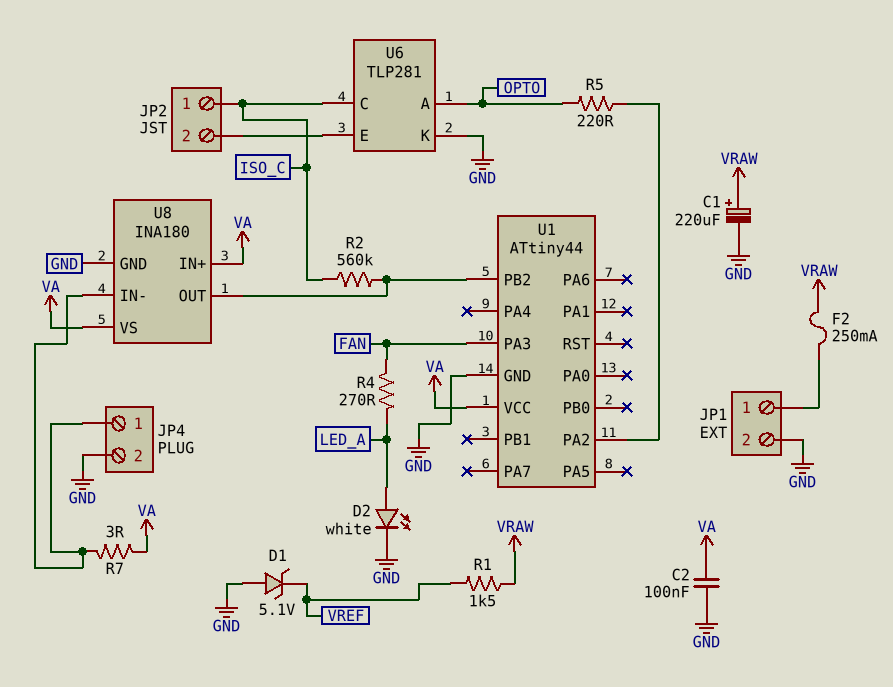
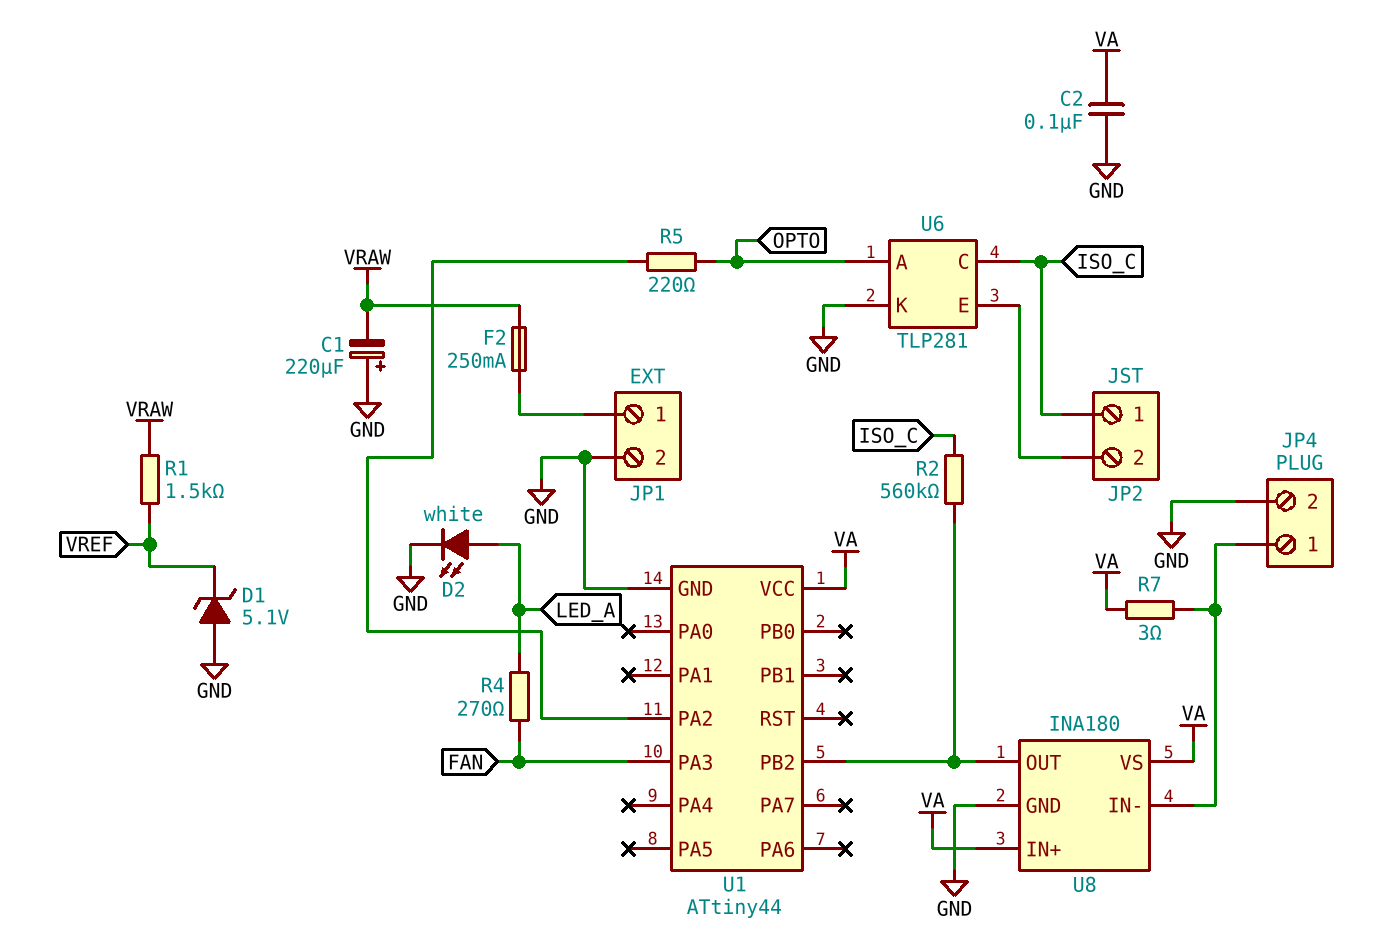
C1: 220uF (plus VRAW, minus GND) -> 220uF (plus GND, minus VRAW)

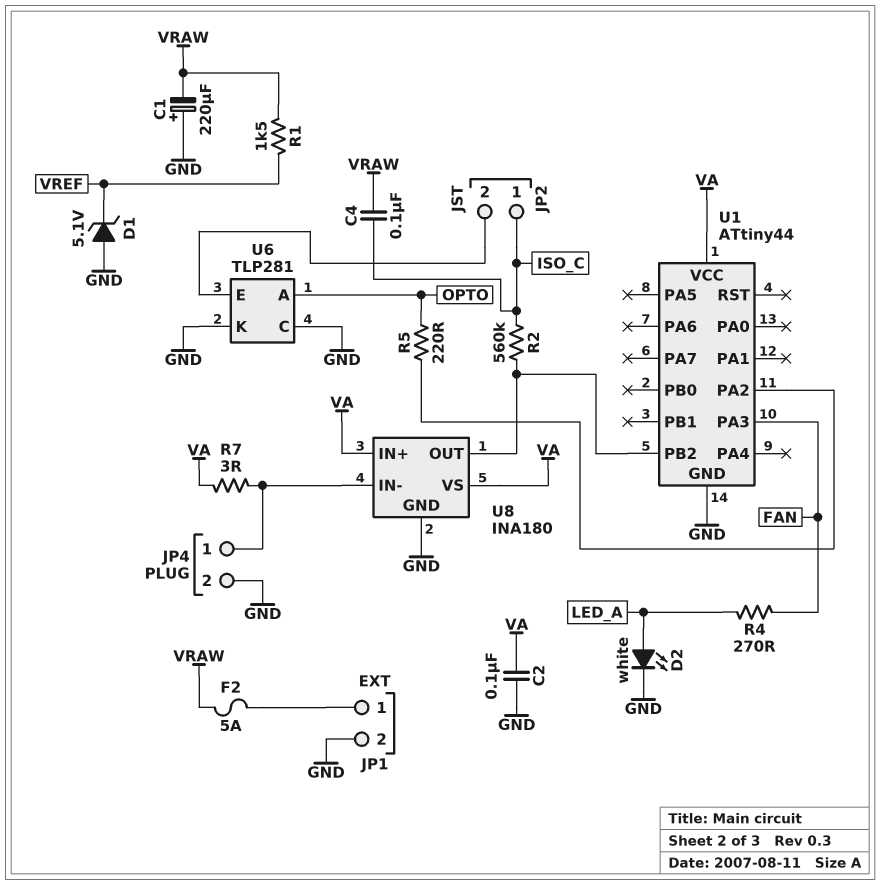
C4: none -> 100nF (ISO_C, VRAW)
F2: 250mA (JP1/1, VRAW) -> 5A (JP1/1, VRAW)
U6 pin C: ISO_C -> GND

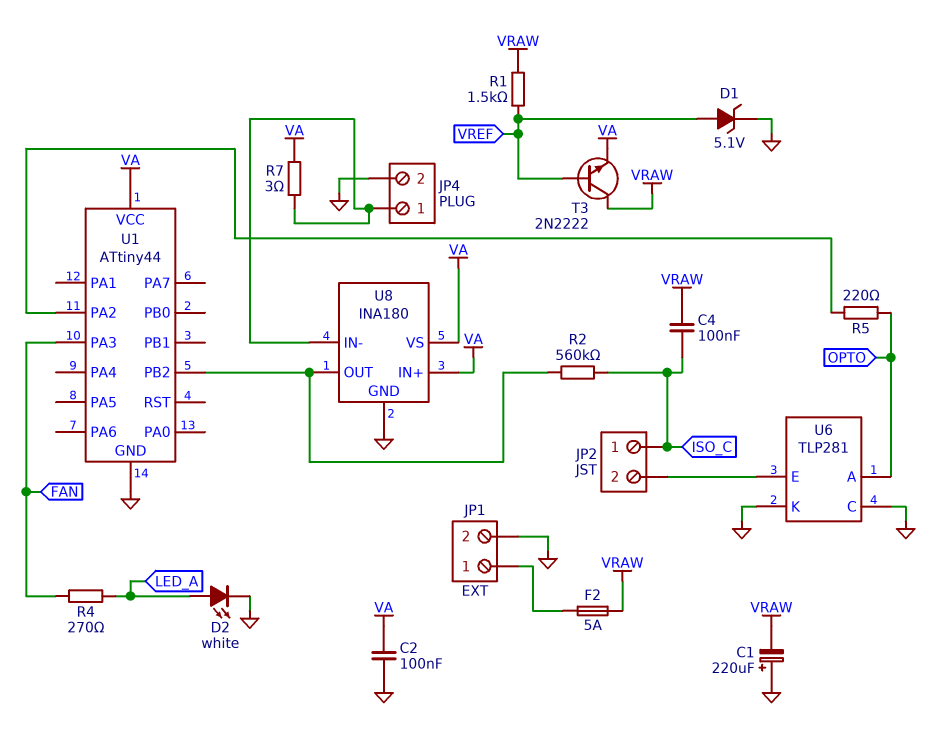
D1: zener 5.1V (A GND, K VREF) -> zener 5.1V (A VREF, K GND)
T3: none -> NPN 2N2222 (B VREF, C VRAW, E VA)

